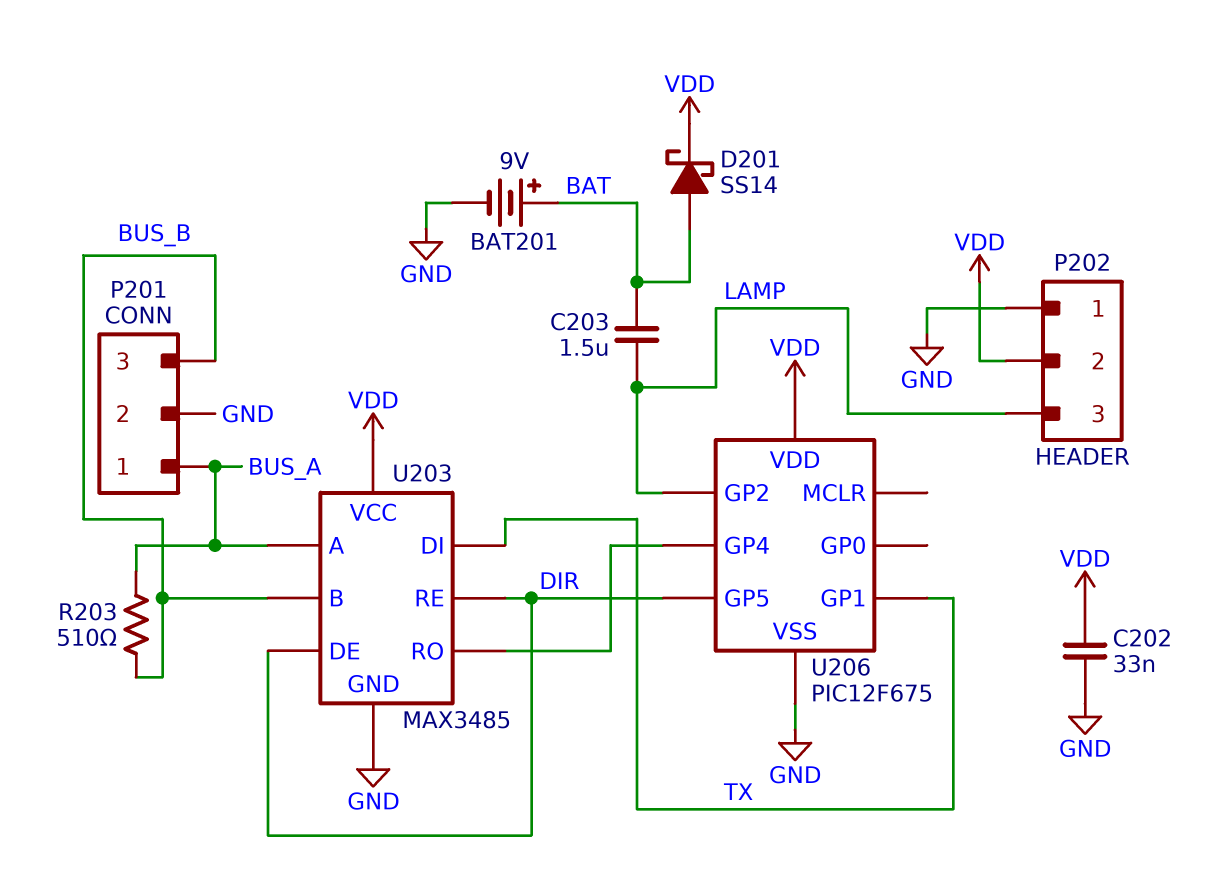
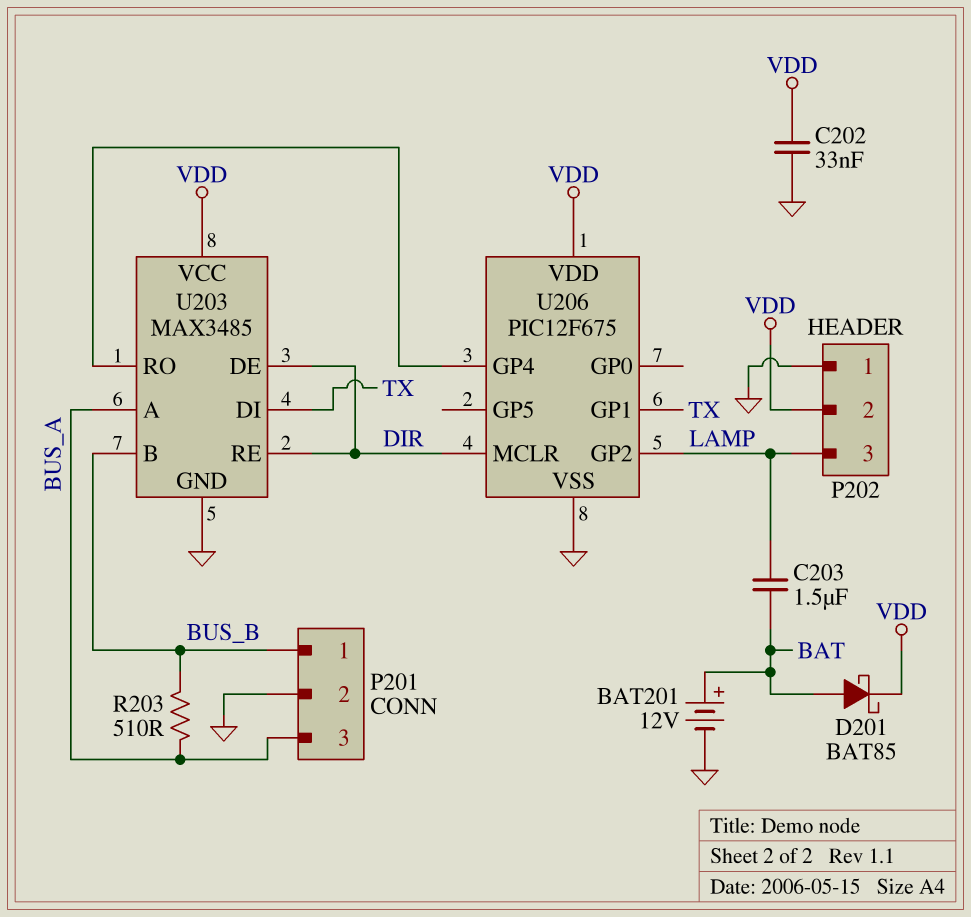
BAT201: 9V (plus BAT, minus GND) -> 12V (plus BAT, minus GND)
D201: schottky SS14 (A BAT, K VDD) -> schottky BAT85 (A BAT, K VDD)
P201 pin 1: BUS_A -> BUS_B
P201 pin 3: BUS_B -> BUS_A
U206 pin GP5: DIR -> none
U206 pin MCLR: none -> DIR

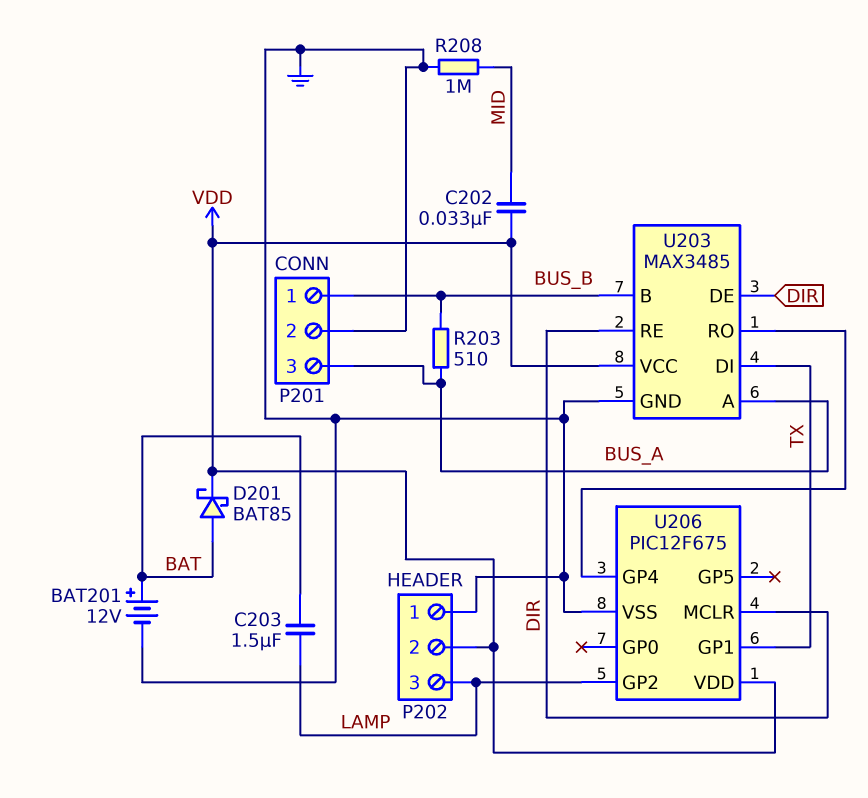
C202: 33nF (GND, VDD) -> 33nF (MID, VDD)
R208: none -> 1M (GND, MID)

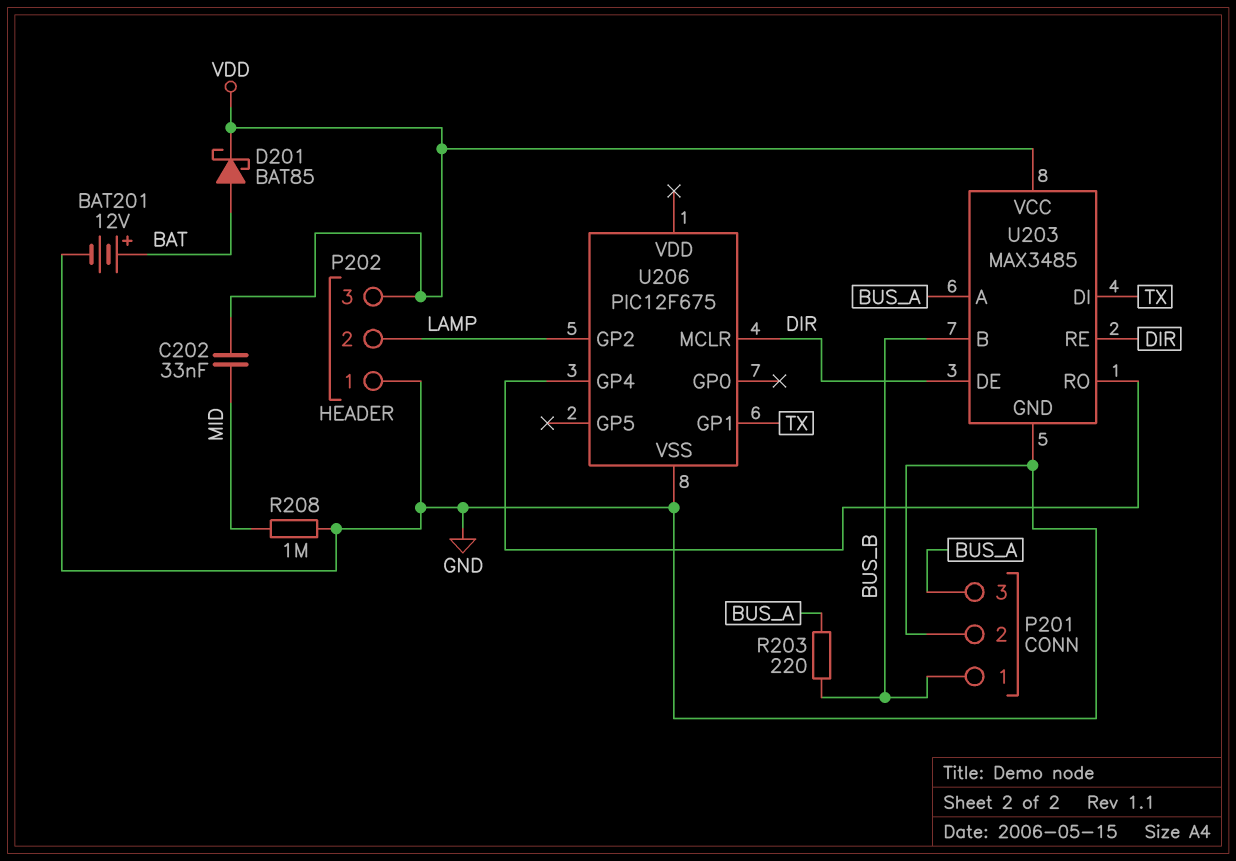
C203: 1.5uF (BAT, LAMP) -> none
P202 pin 2: VDD -> LAMP
P202 pin 3: LAMP -> VDD
R203: 510 (BUS_A, BUS_B) -> 220 (BUS_A, BUS_B)
U206 pin VDD: VDD -> none

